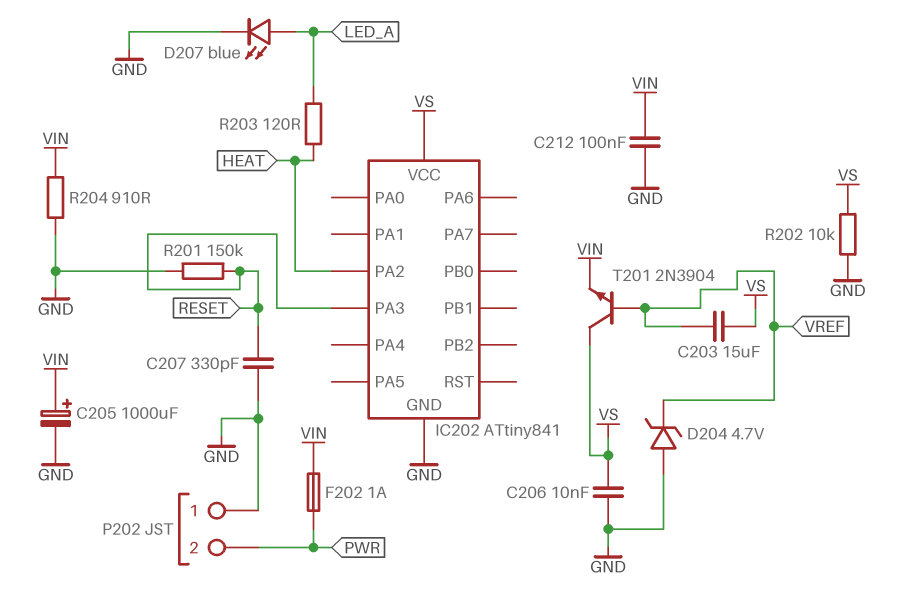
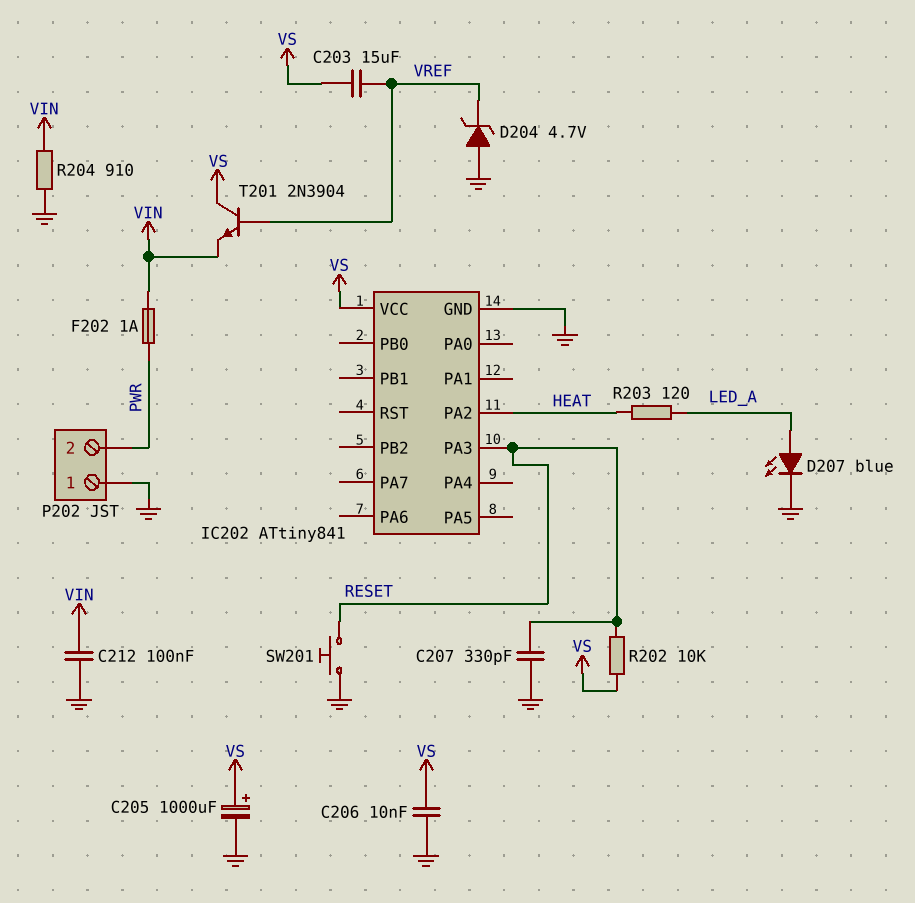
C205: 1000uF (plus VIN, minus GND) -> 1000uF (plus VS, minus GND)
R201: 150k (GND, RESET) -> none
R202: 10k (GND, VS) -> 10k (RESET, VS)
SW201: none -> button (GND, RESET)

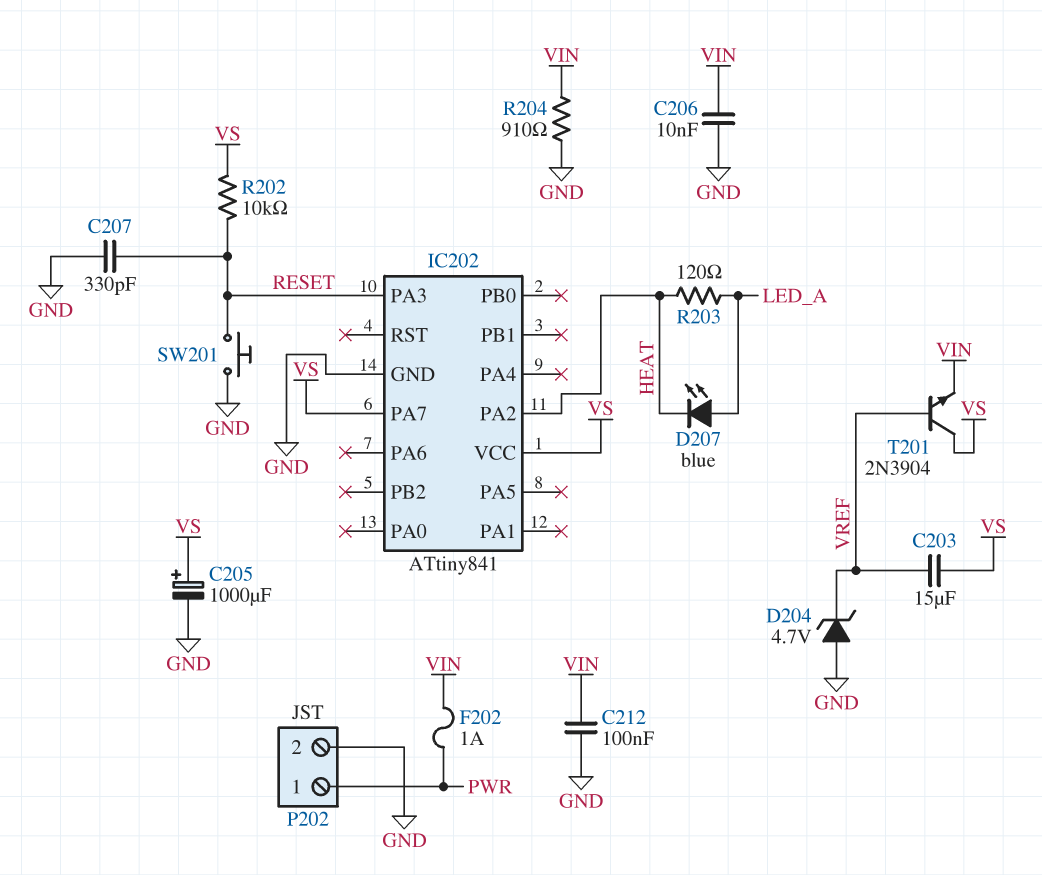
C206: 10nF (GND, VS) -> 10nF (GND, VIN)
D207: LED blue (A LED_A, K GND) -> LED blue (A LED_A, K HEAT)
IC202 pin PA7: none -> VS
P202 pin 1: GND -> PWR
P202 pin 2: PWR -> GND

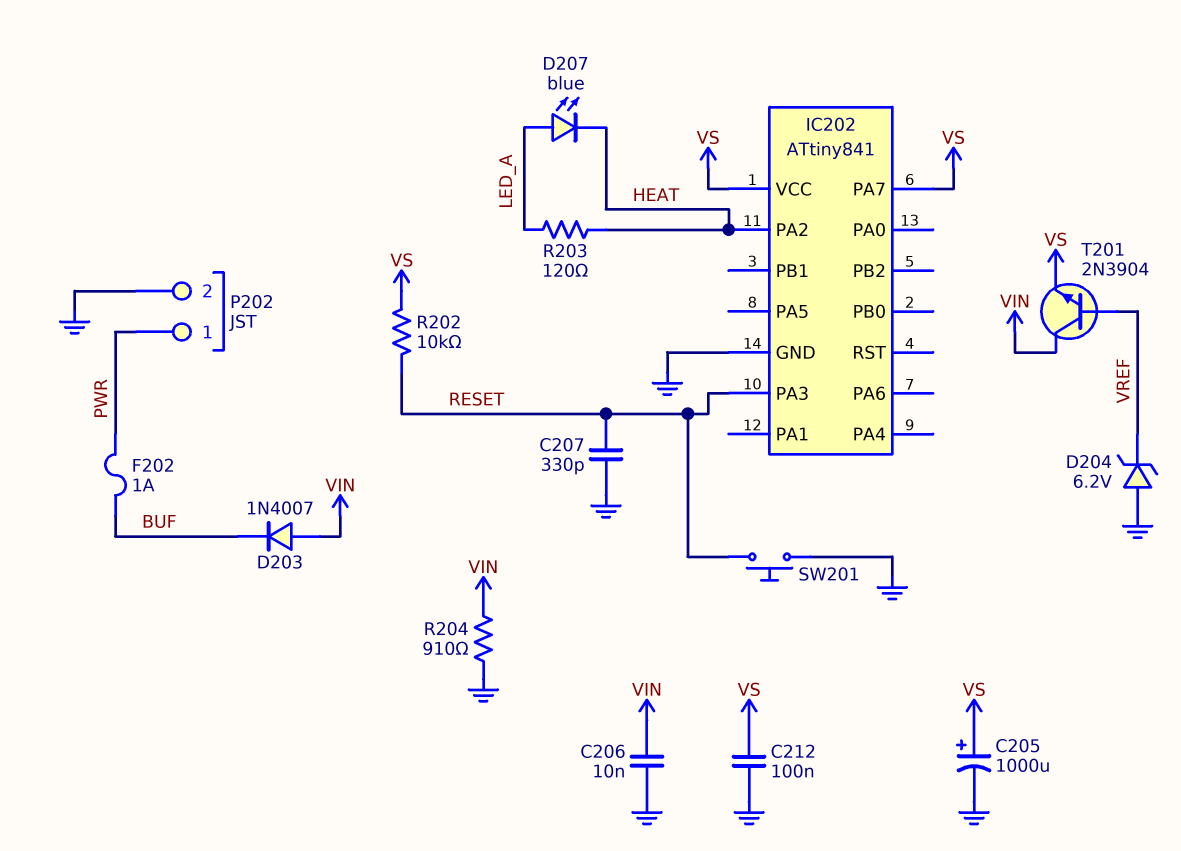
C203: 15uF (VREF, VS) -> none
C212: 100nF (GND, VIN) -> 100nF (GND, VS)
D203: none -> diode 1N4007 (A VIN, K BUF)
D204: zener 4.7V (A GND, K VREF) -> zener 6.2V (A GND, K VREF)
F202: 1A (PWR, VIN) -> 1A (BUF, PWR)
T201: NPN 2N3904 (B VREF, C VS, E VIN) -> NPN 2N3904 (B VREF, C VIN, E VS)

